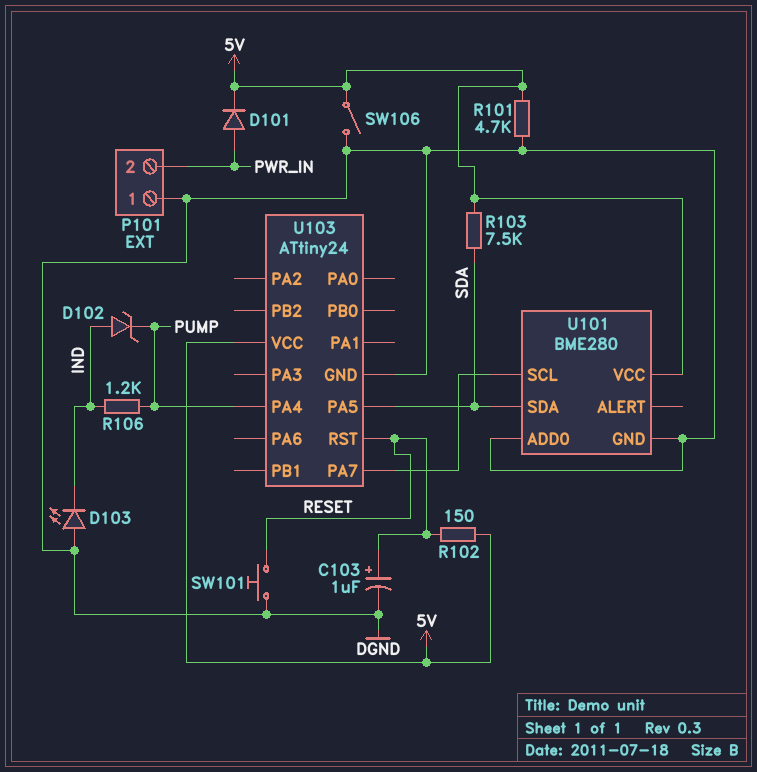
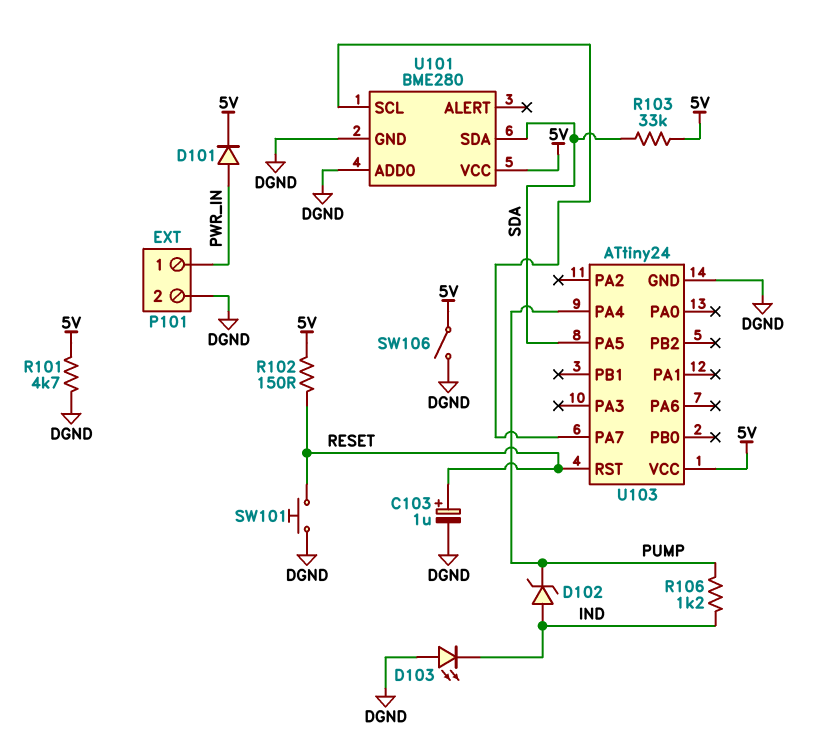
P101 pin 1: DGND -> PWR_IN
P101 pin 2: PWR_IN -> DGND
R103: 7.5k (5V, SDA) -> 33k (5V, SDA)

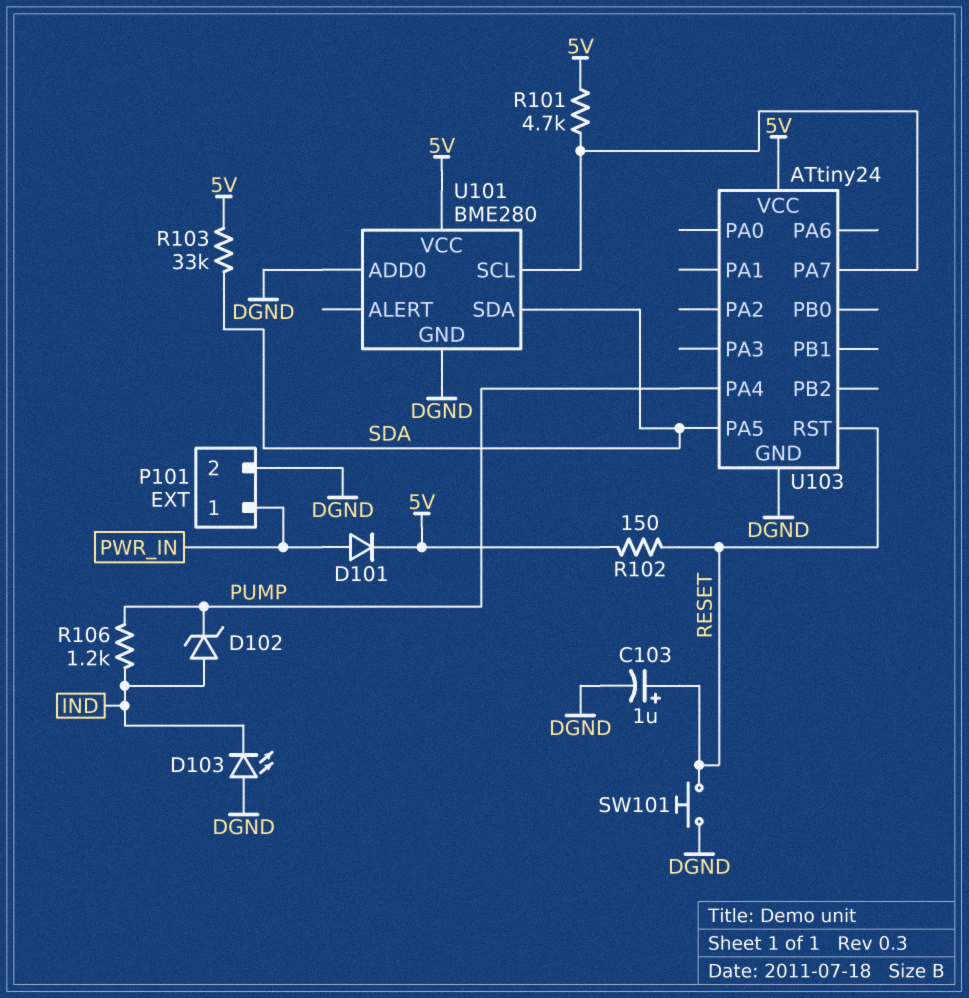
R101: 4.7k (5V, DGND) -> 4.7k (5V, U101/SCL)
SW106: switch (5V, DGND) -> none

